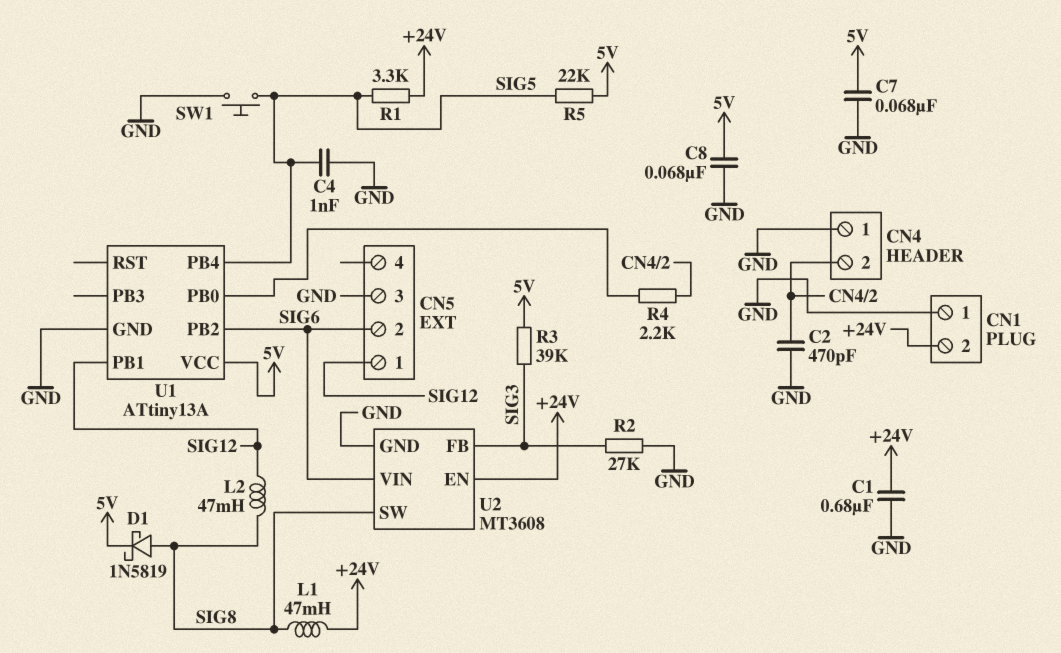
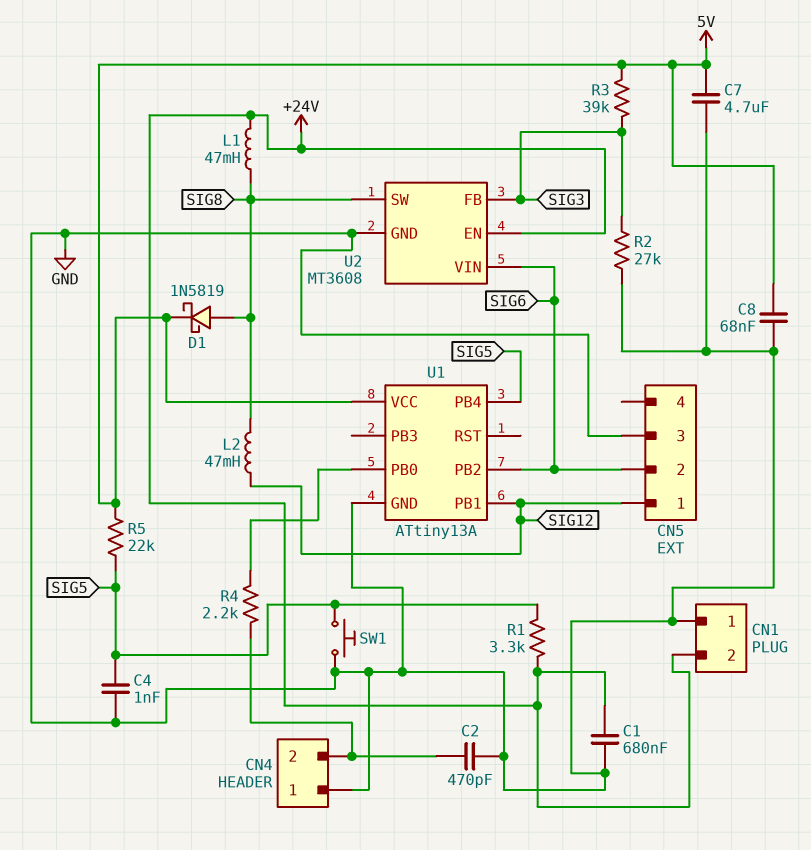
C7: 68nF (5V, GND) -> 4.7uF (5V, GND)

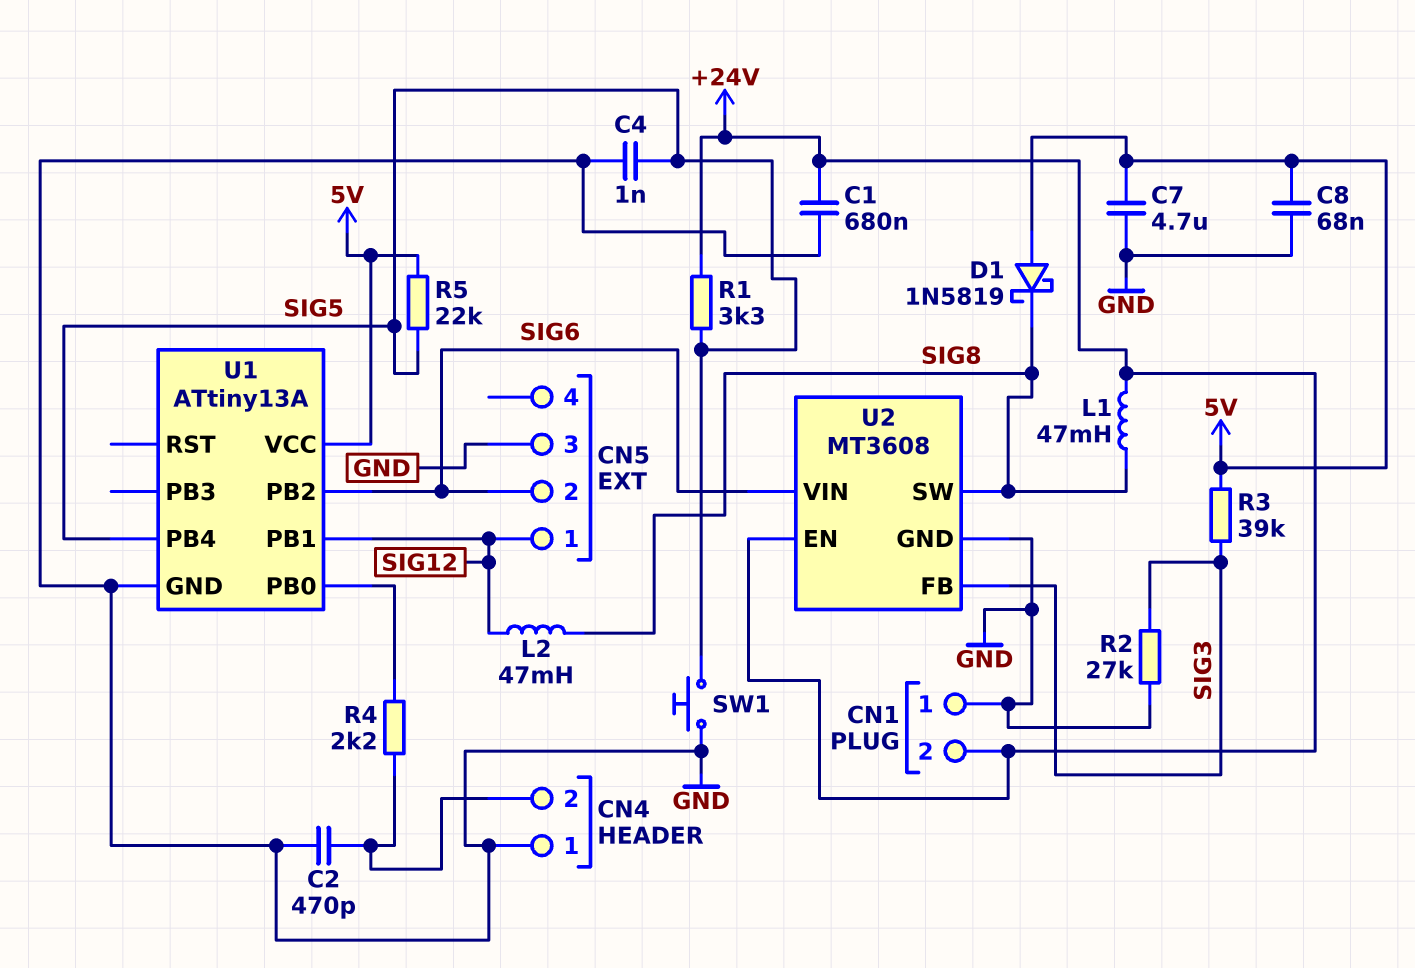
D1: schottky 1N5819 (A SIG8, K 5V) -> schottky 1N5819 (A 5V, K SIG8)

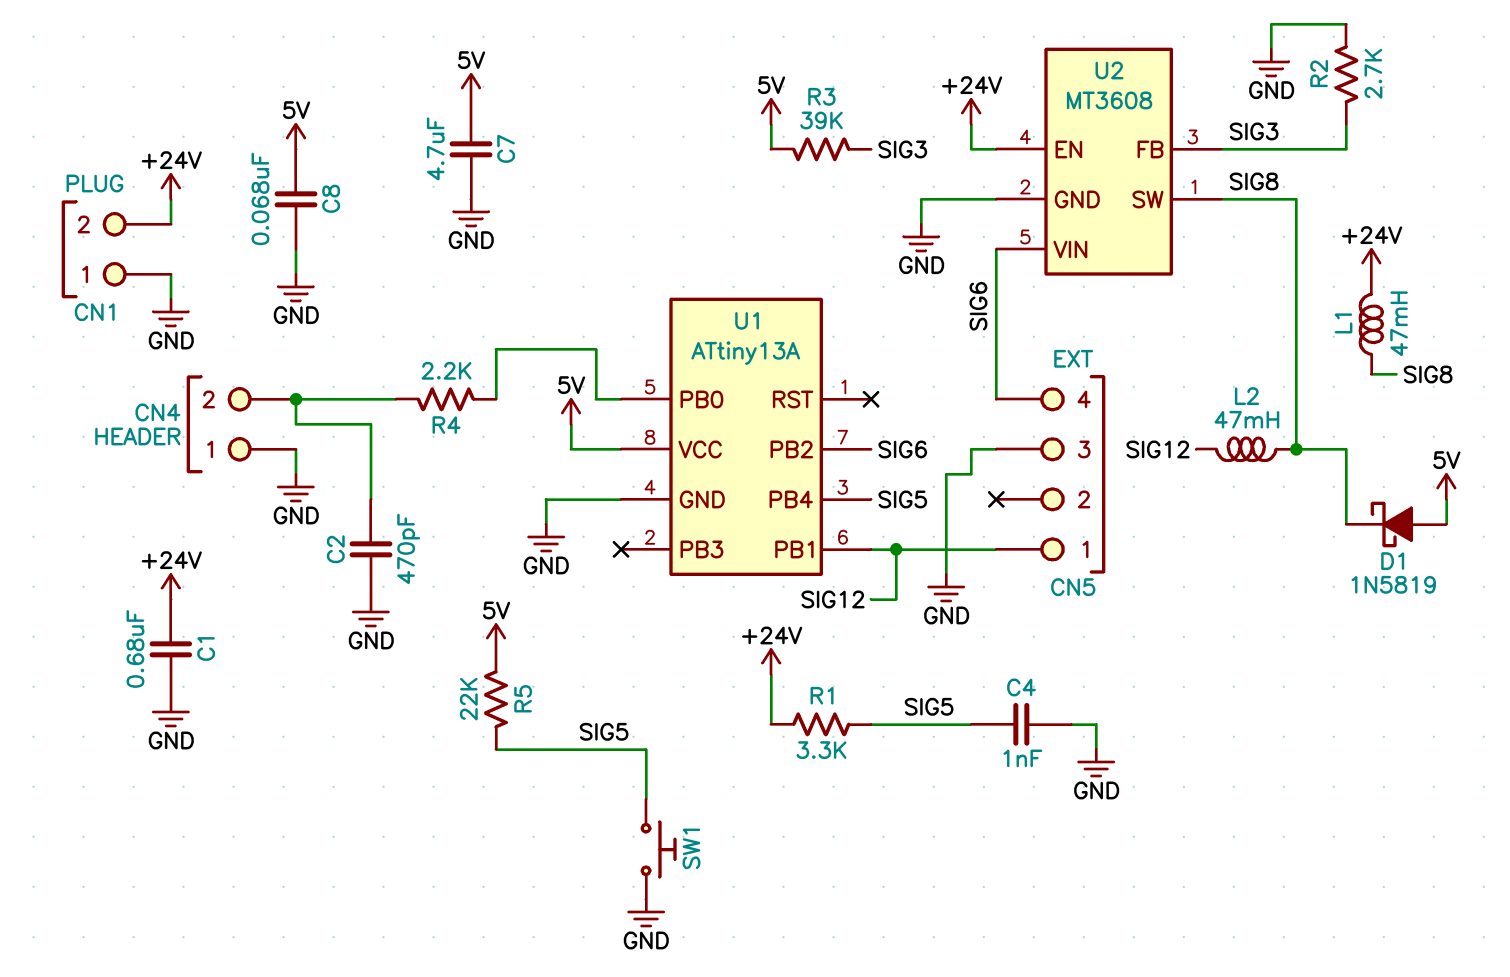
CN5 pin 2: SIG6 -> none
CN5 pin 4: none -> SIG6
R2: 27k (GND, SIG3) -> 2.7k (GND, SIG3)

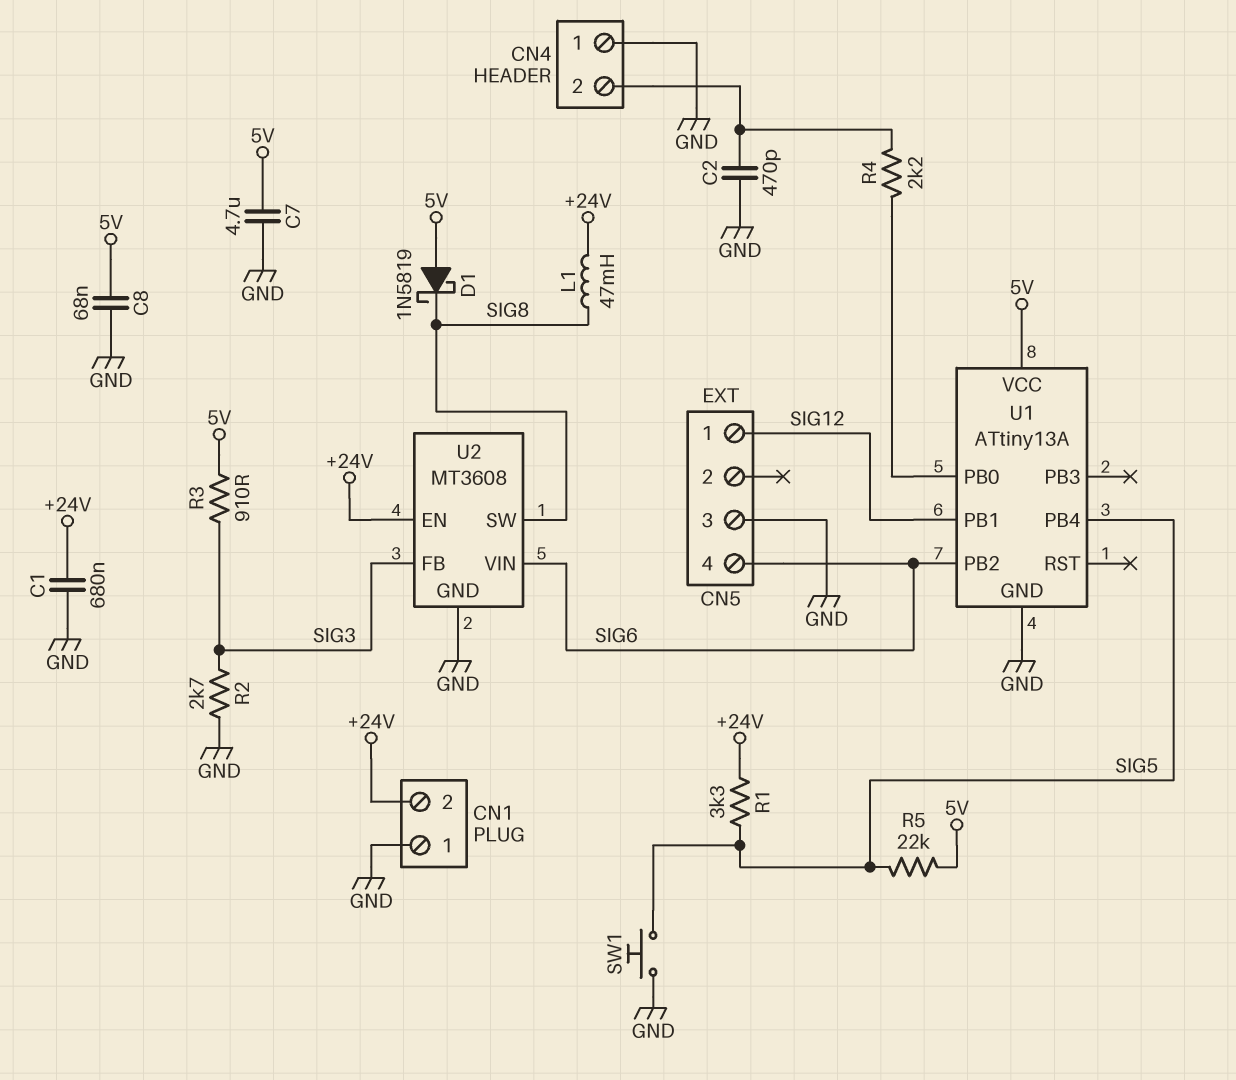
C4: 1nF (GND, SIG5) -> none
L2: 47mH (SIG8, SIG12) -> none
R3: 39k (5V, SIG3) -> 910 (5V, SIG3)

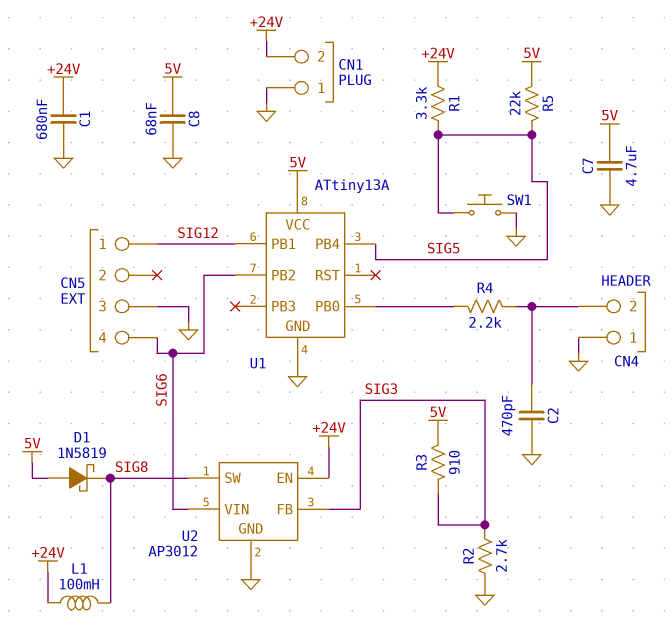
L1: 47mH (+24V, SIG8) -> 100mH (+24V, SIG8)
U2: MT3608 -> AP3012

